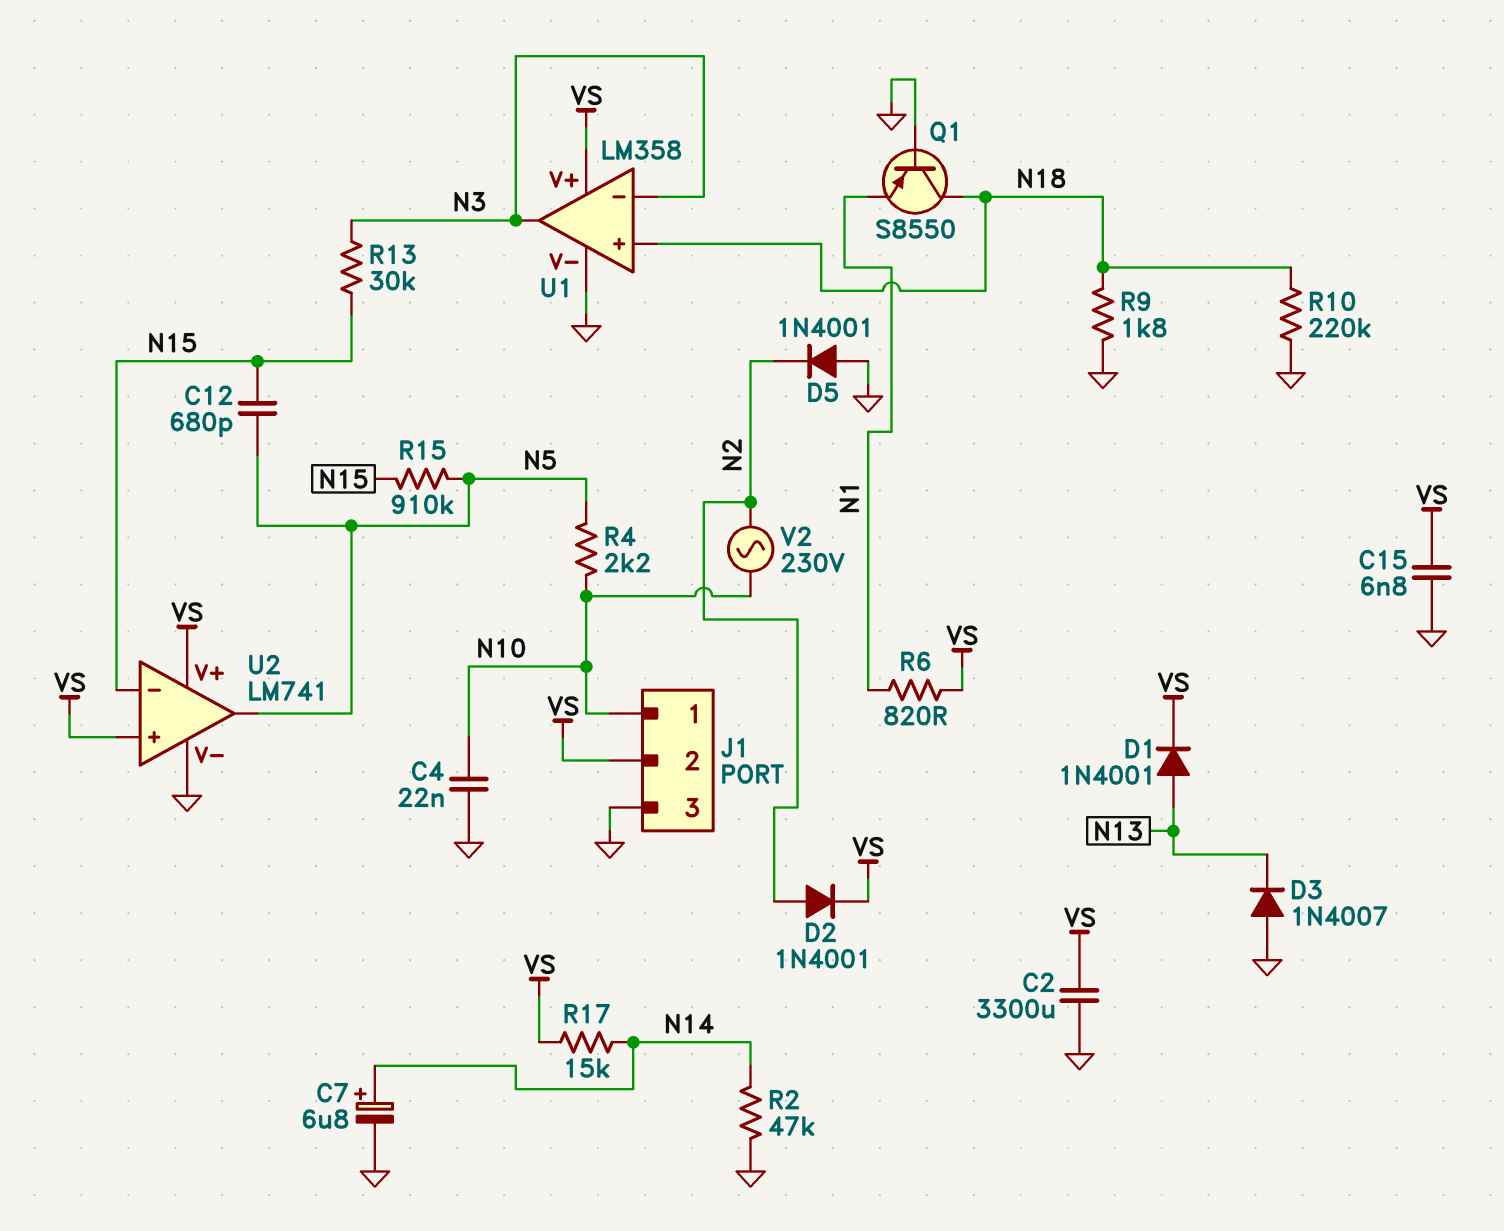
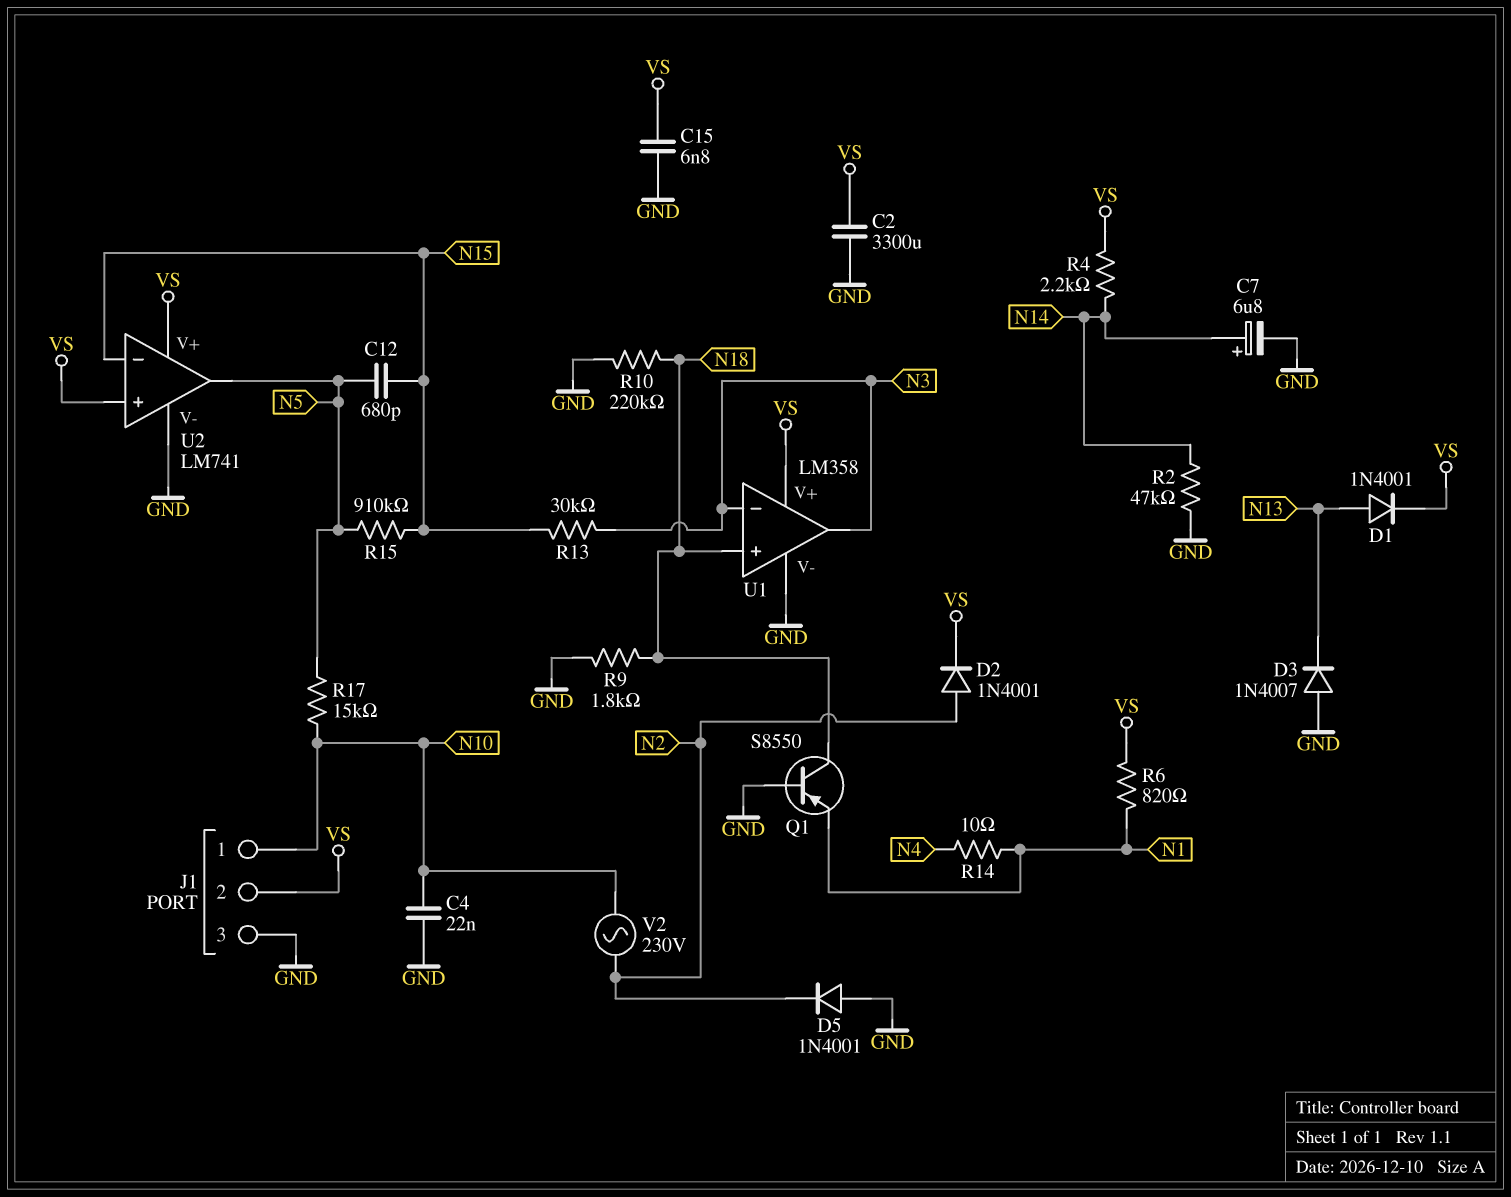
R4: 2.2k (N5, N10) -> 2.2k (N14, VS)
R14: none -> 10 (N1, N4)
R17: 15k (N14, VS) -> 15k (N5, N10)

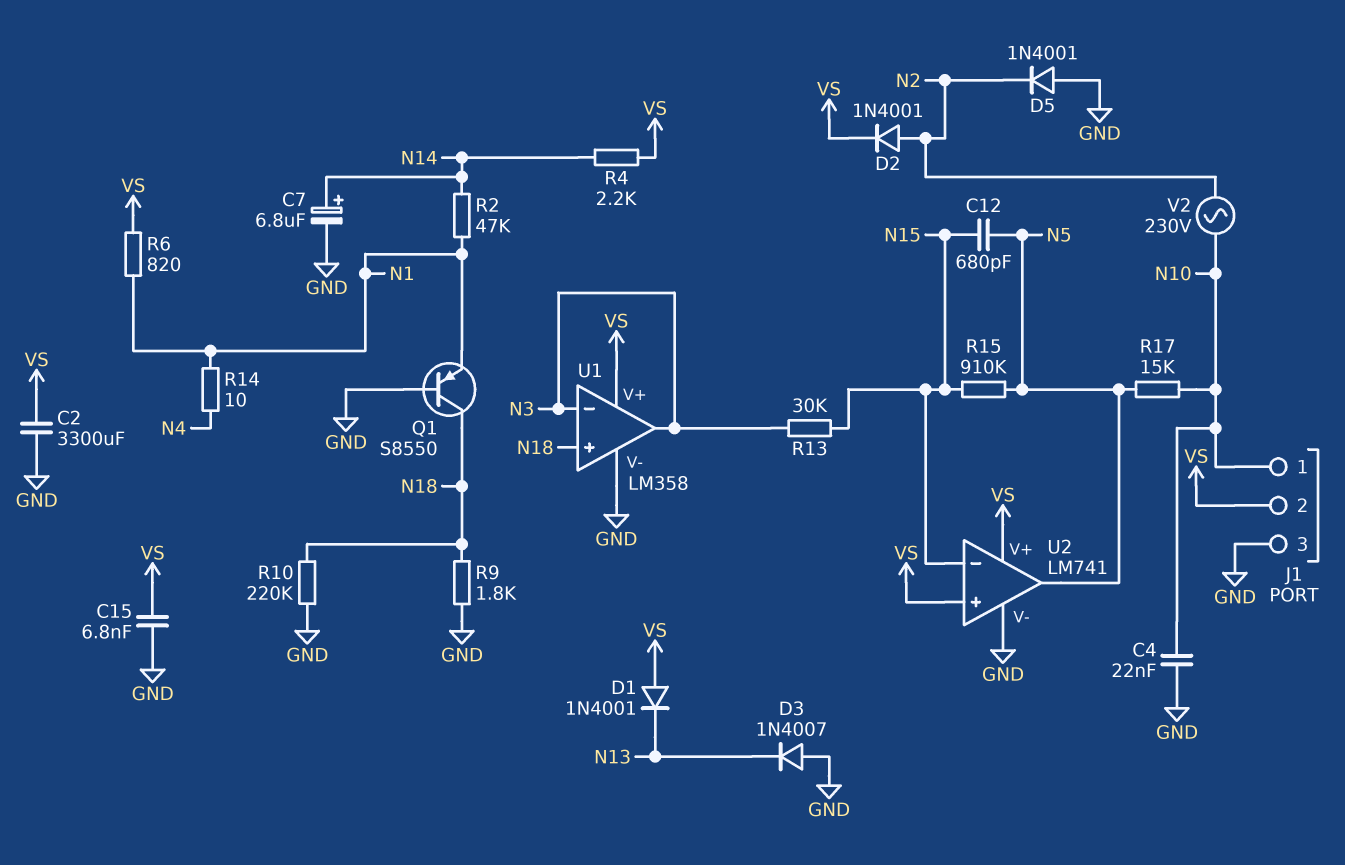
D1: diode 1N4001 (A N13, K VS) -> diode 1N4001 (A VS, K N13)
R2: 47k (GND, N14) -> 47k (N1, N14)

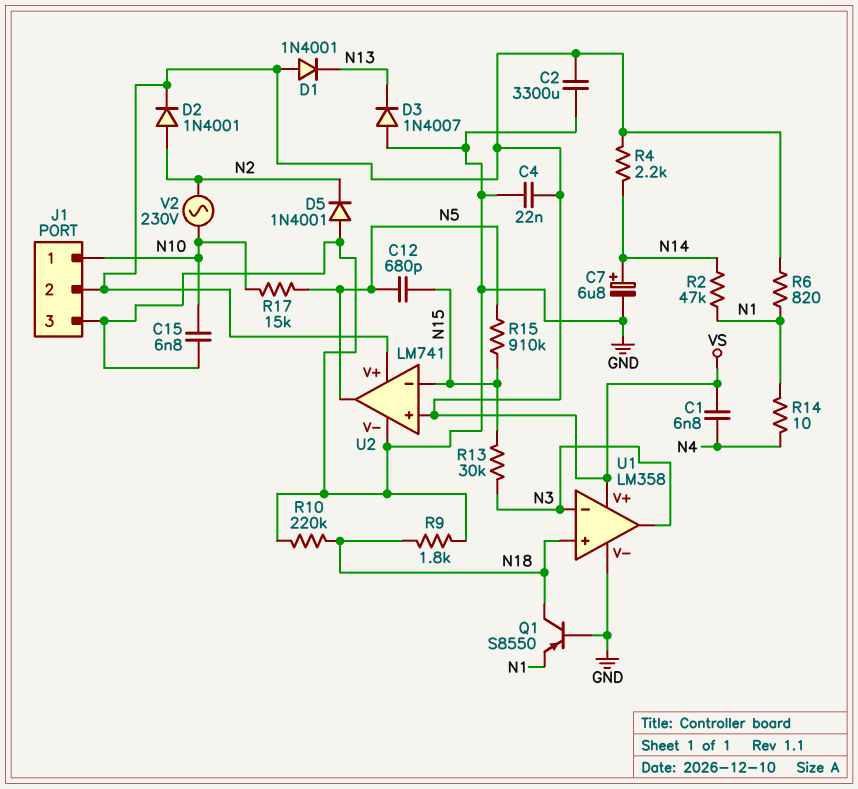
C1: none -> 6.8nF (N4, VS)
C4: 22nF (GND, N10) -> 22nF (GND, VS)
C15: 6.8nF (GND, VS) -> 6.8nF (GND, N10)

